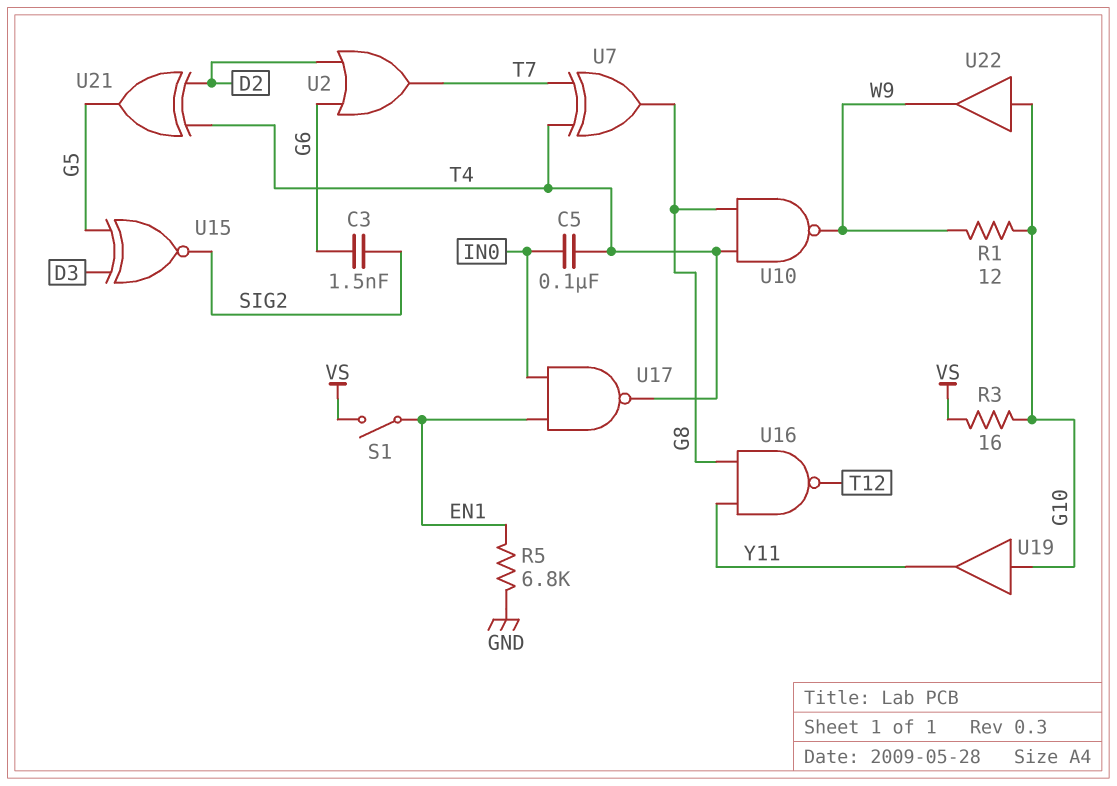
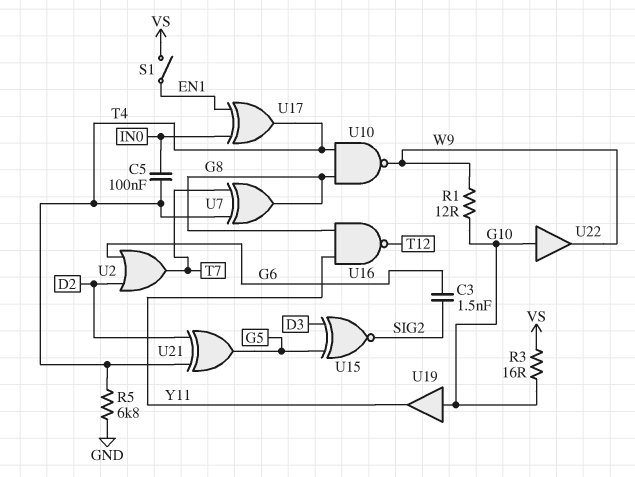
R5: 6.8k (EN1, GND) -> 6.8k (GND, T4)
U17: NAND (in EN1, in IN0, out T4) -> XOR (in EN1, in IN0, out T4)

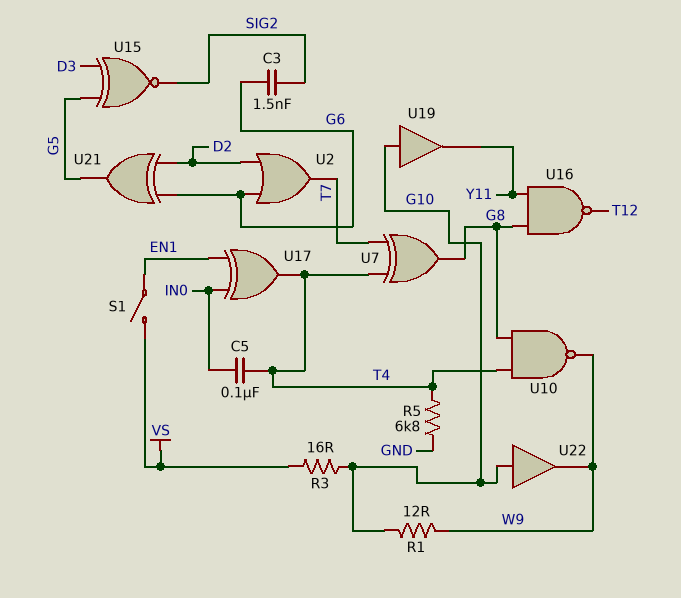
U21: XOR (in D2, in T4, out G5) -> XOR (in D2, in G6, out G5)

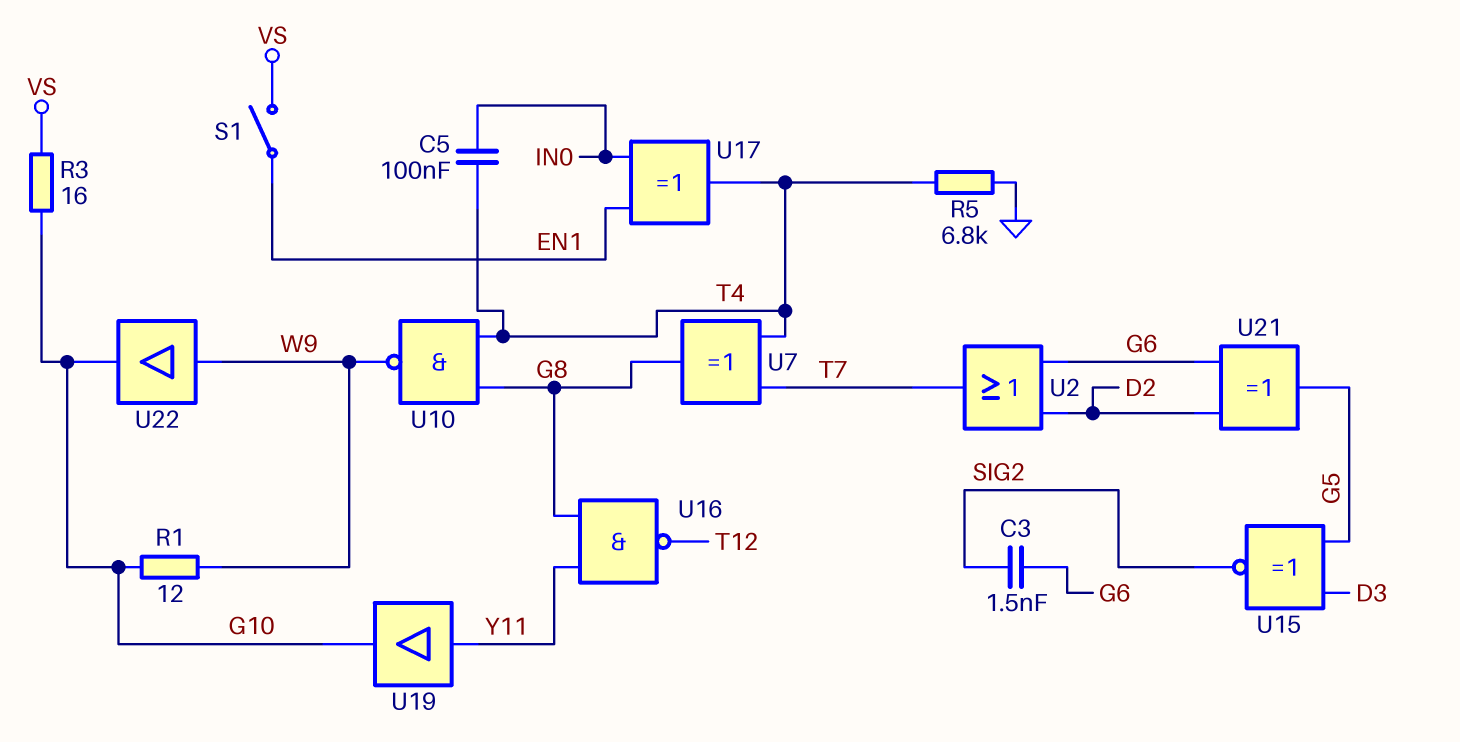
U19: buffer (in G10, out Y11) -> buffer (in Y11, out G10)
U22: buffer (in G10, out W9) -> buffer (in W9, out G10)

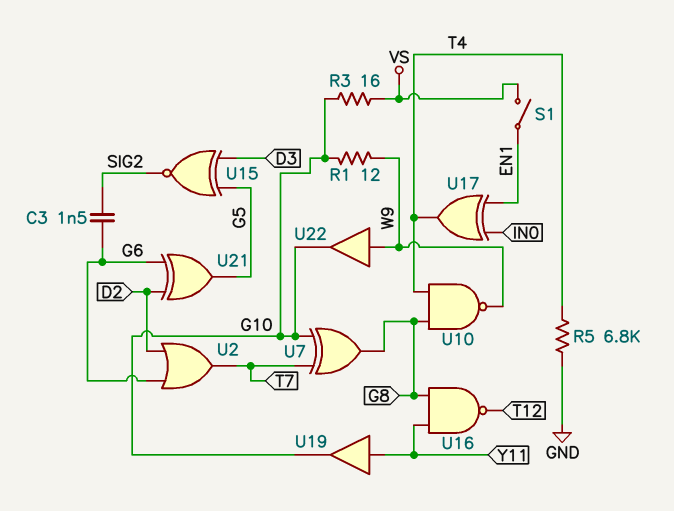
C5: 100nF (IN0, T4) -> none
U7: XOR (in T4, in T7, out G8) -> XOR (in G10, in T7, out G8)

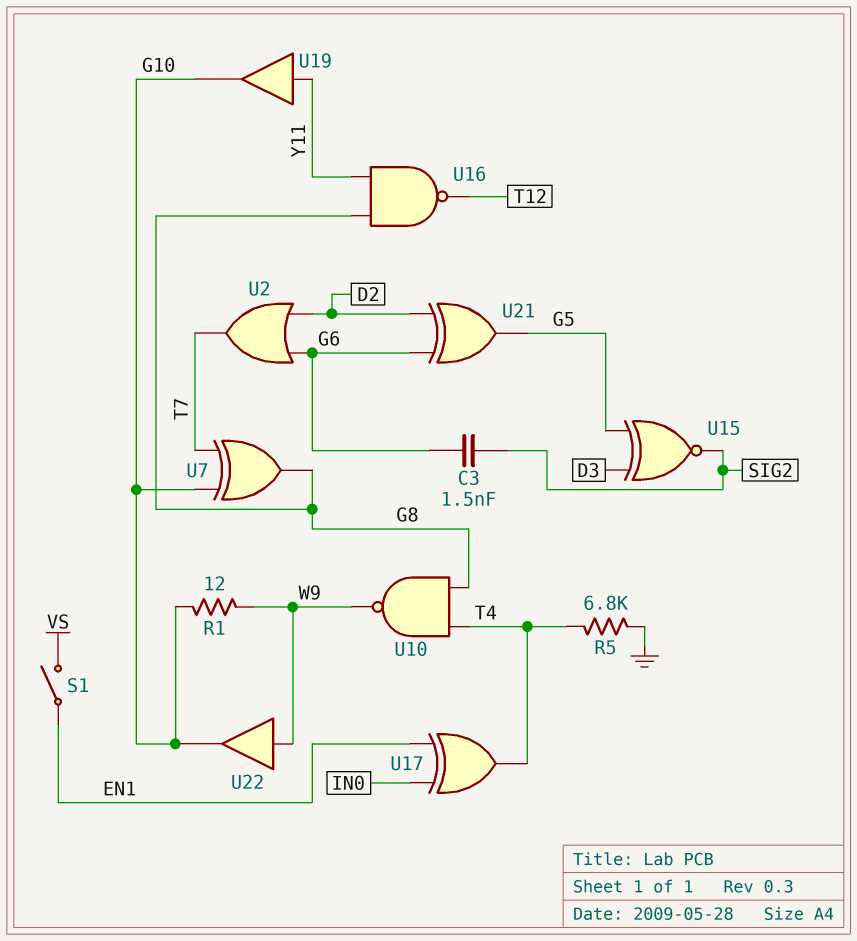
R3: 16 (G10, VS) -> none

